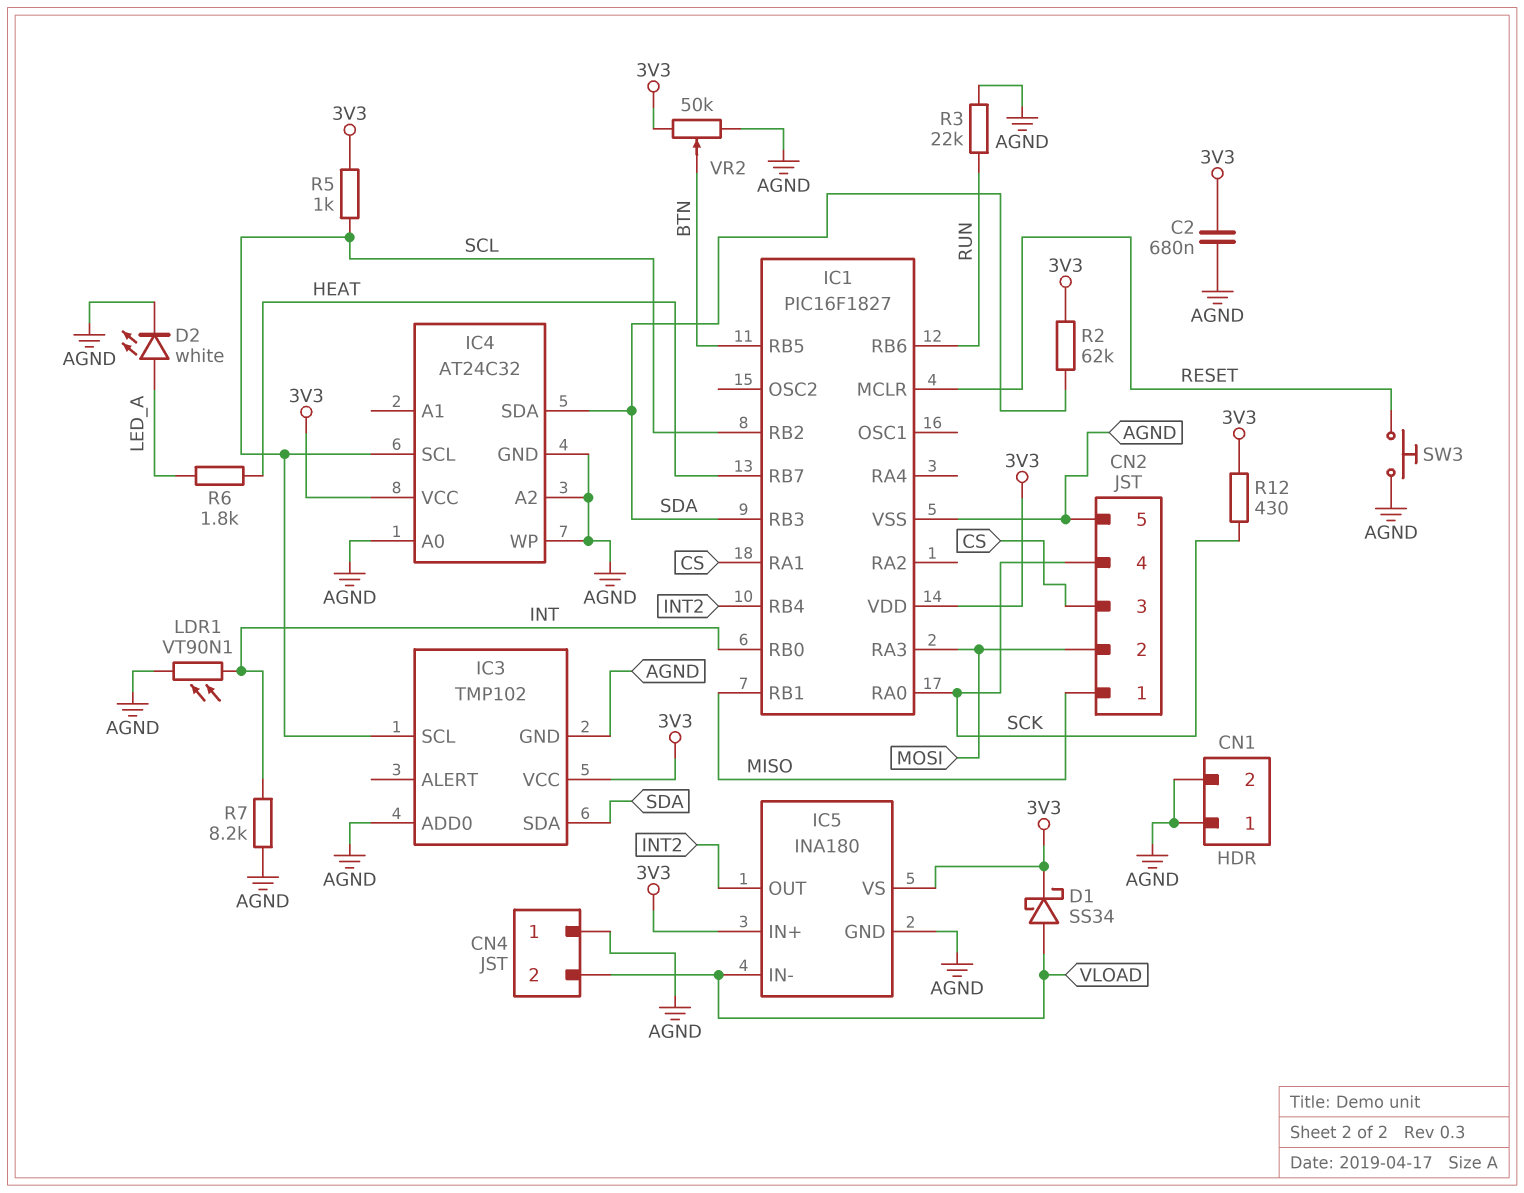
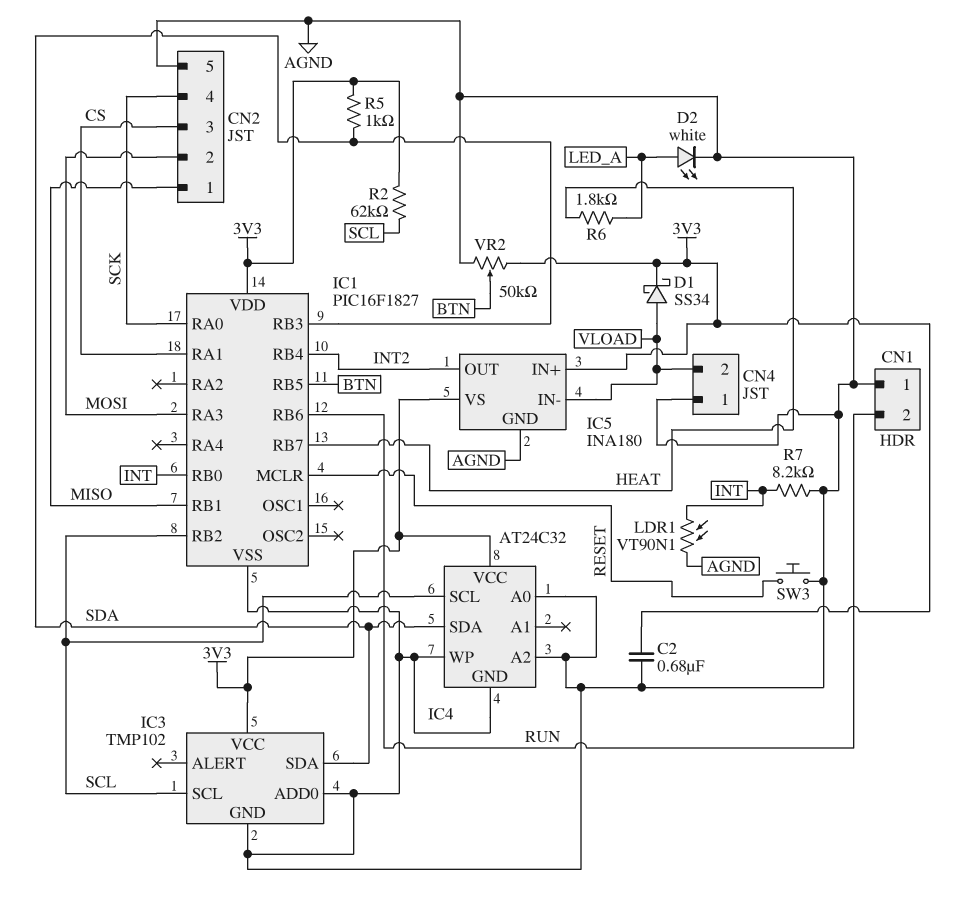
CN1 pin 2: AGND -> RUN
R2: 62k (3V3, SDA) -> 62k (3V3, SCL)
R3: 22k (AGND, RUN) -> none
R5: 1k (3V3, SCL) -> 1k (3V3, SDA)
R12: 430 (3V3, SCK) -> none

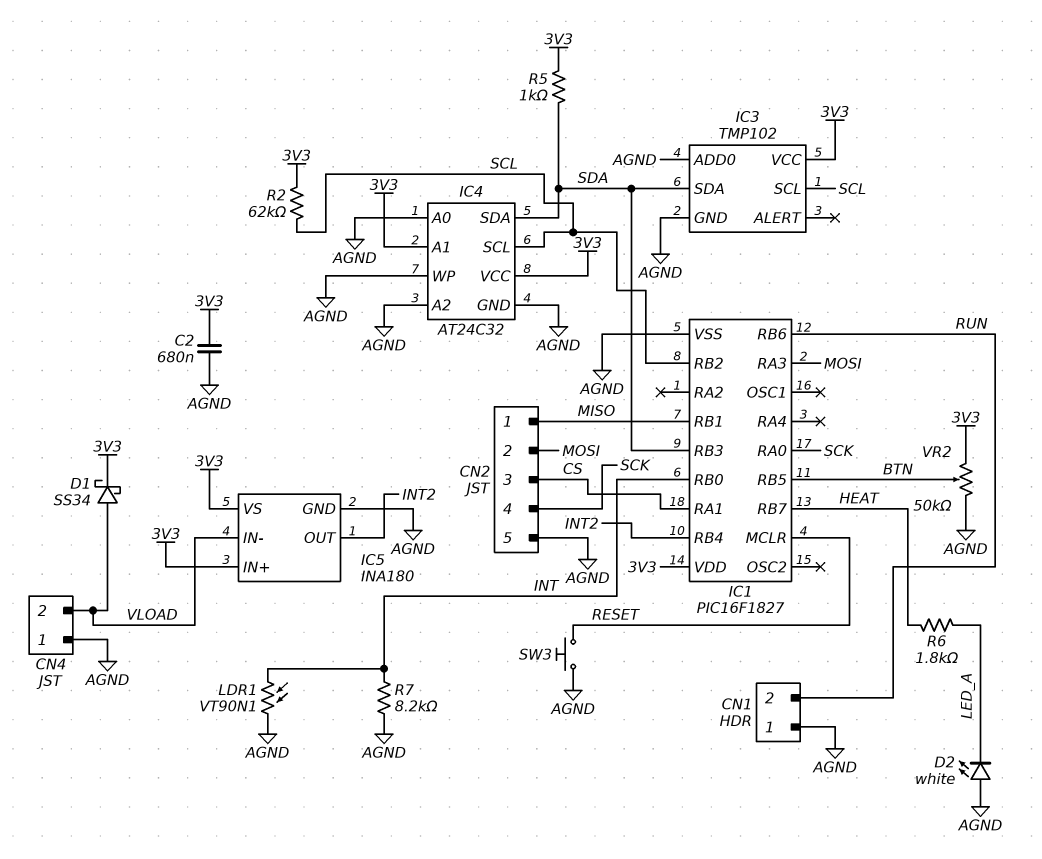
D2: LED white (A LED_A, K AGND) -> LED white (A AGND, K LED_A)
IC4 pin A1: none -> 3V3

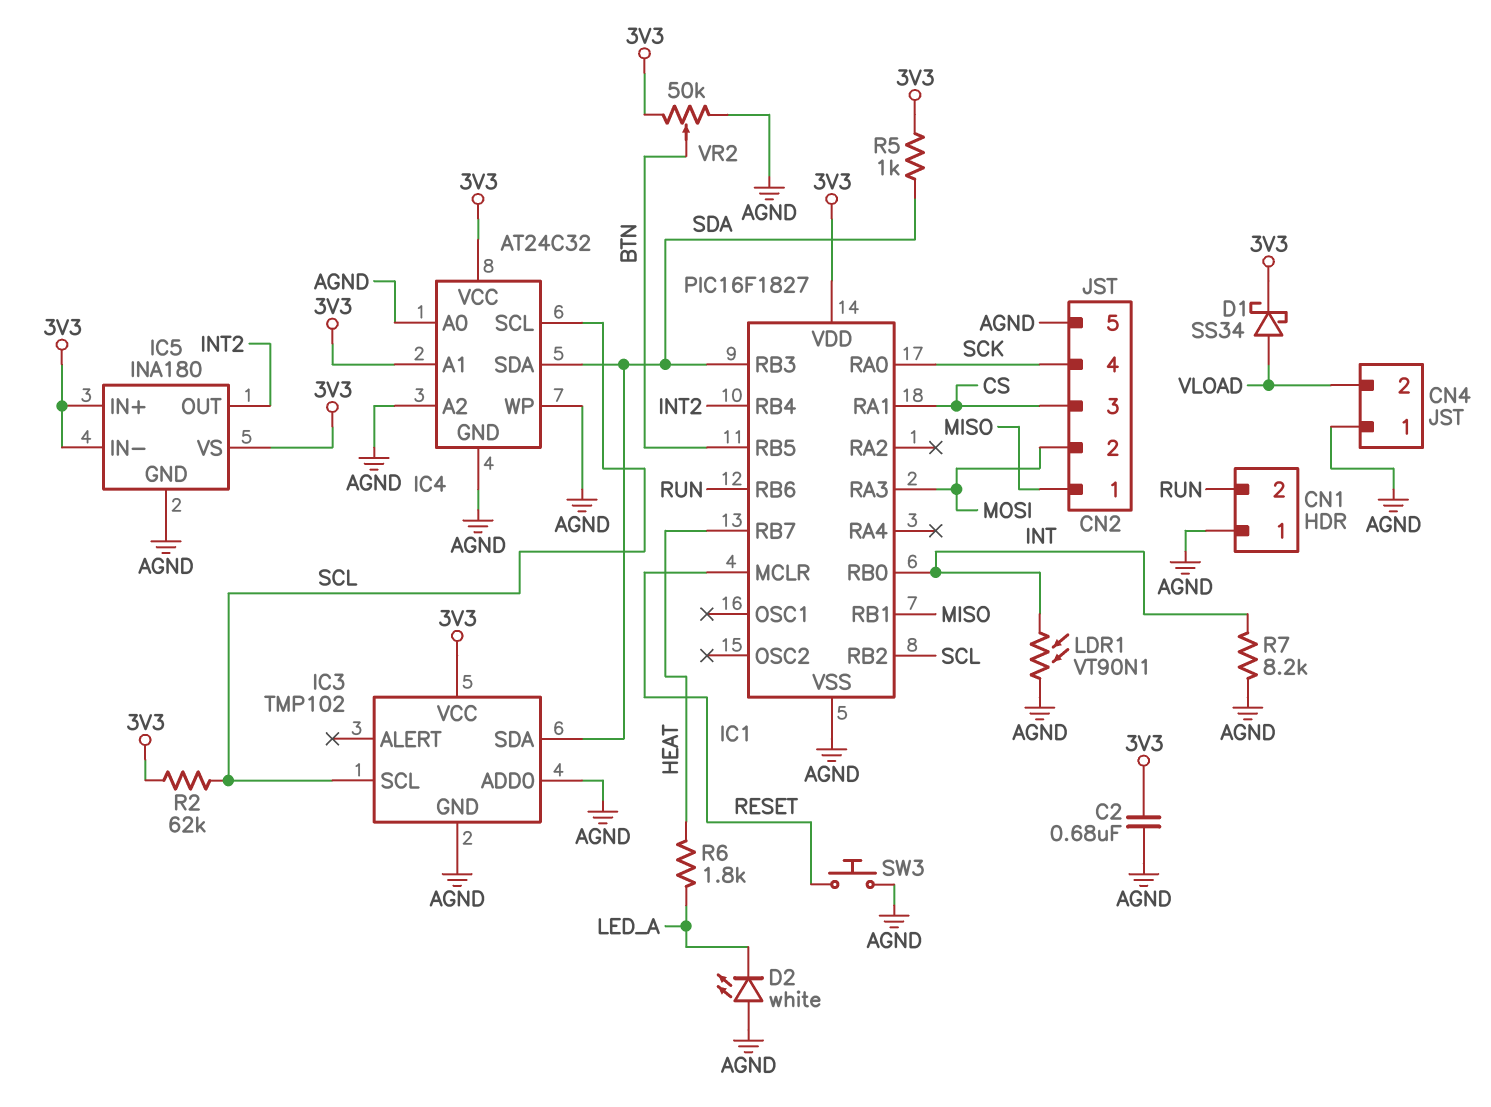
IC5 pin IN-: VLOAD -> 3V3

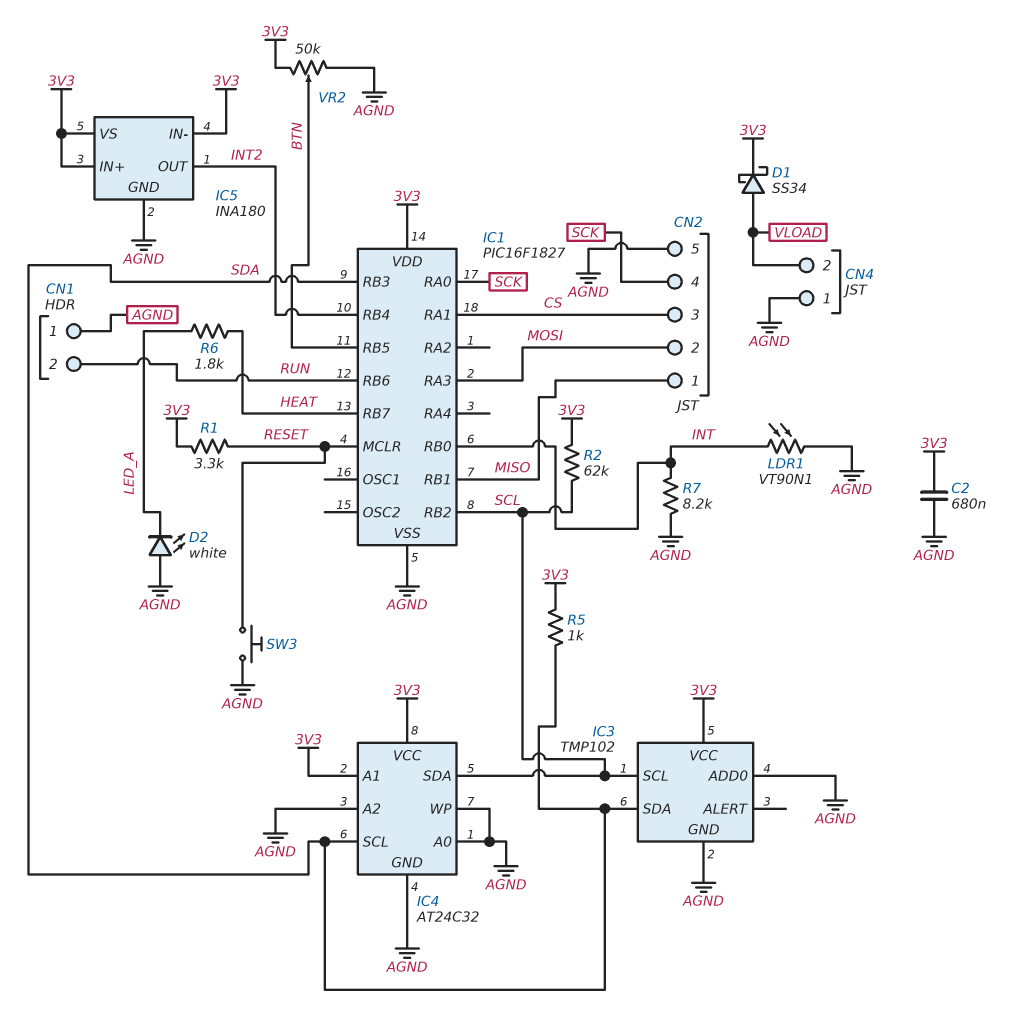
IC4 pin SCL: SCL -> SDA
IC4 pin SDA: SDA -> SCL
R1: none -> 3.3k (3V3, RESET)

